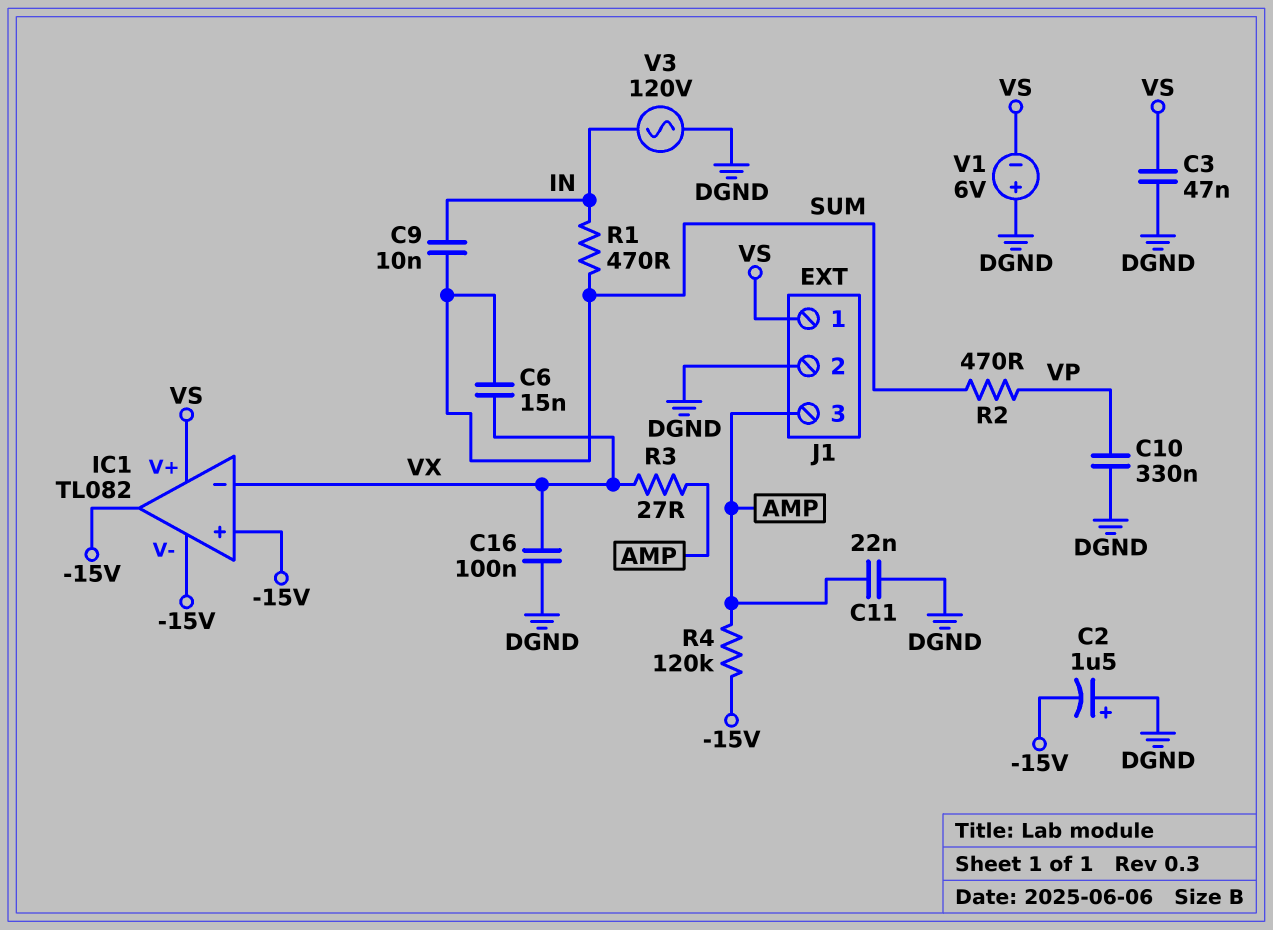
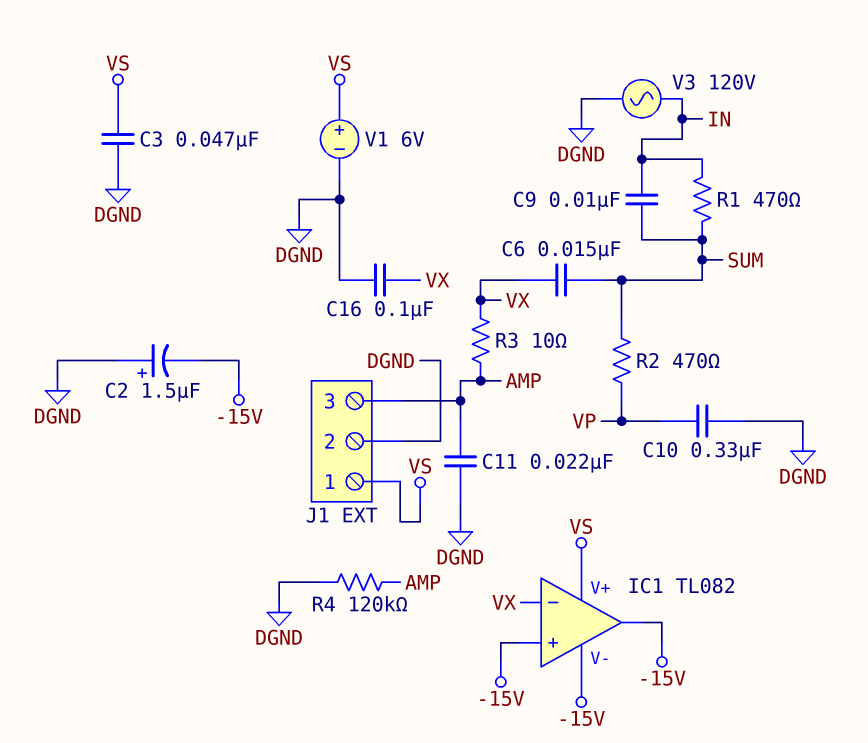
R3: 27 (AMP, VX) -> 10 (AMP, VX)
R4: 120k (-15V, AMP) -> 120k (AMP, DGND)
V1: 6V (plus DGND, minus VS) -> 6V (plus VS, minus DGND)

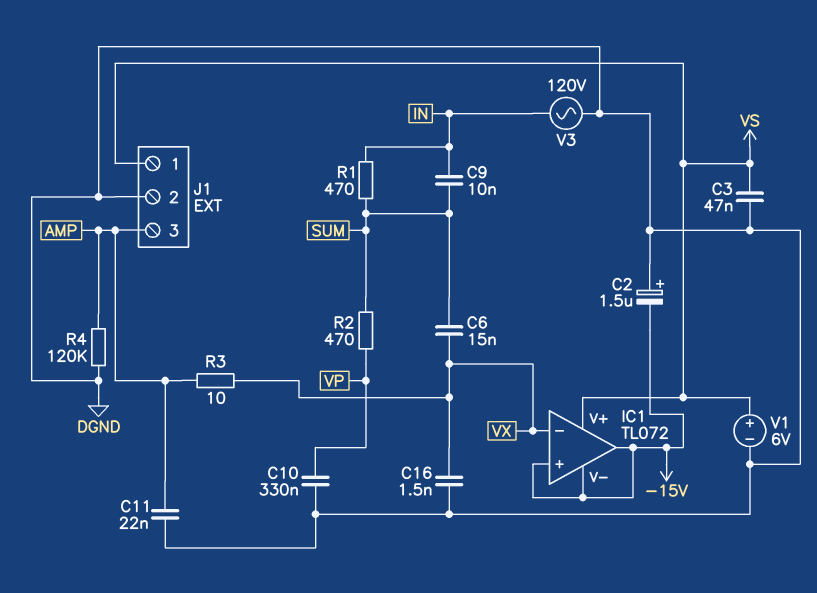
C16: 100nF (DGND, VX) -> 1.5nF (DGND, VX)
IC1: TL082 -> TL072

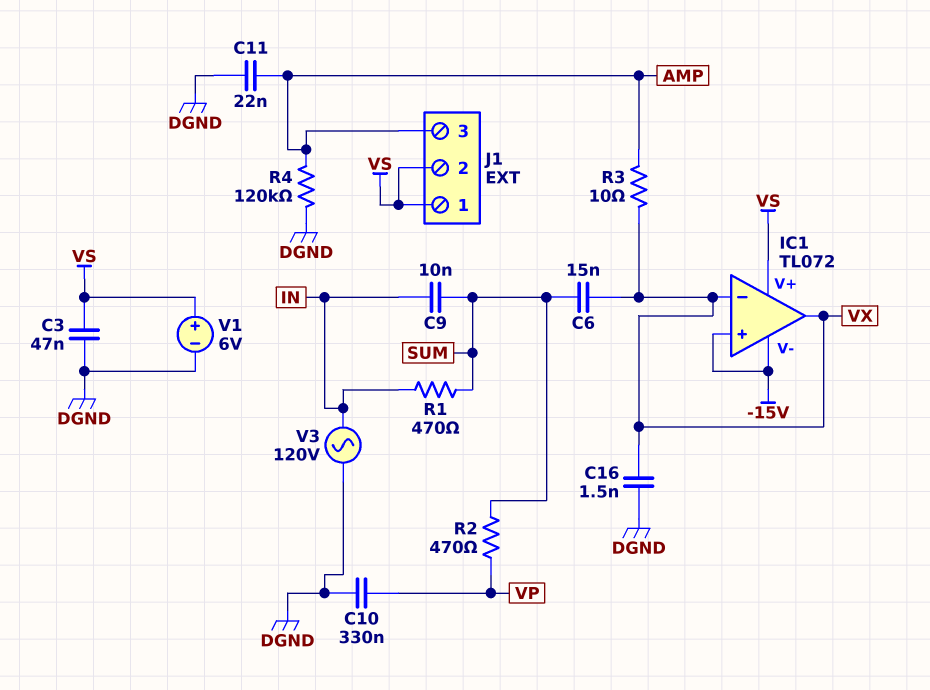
C2: 1.5uF (plus DGND, minus -15V) -> none
IC1 pin out: -15V -> VX
J1 pin 2: DGND -> VS

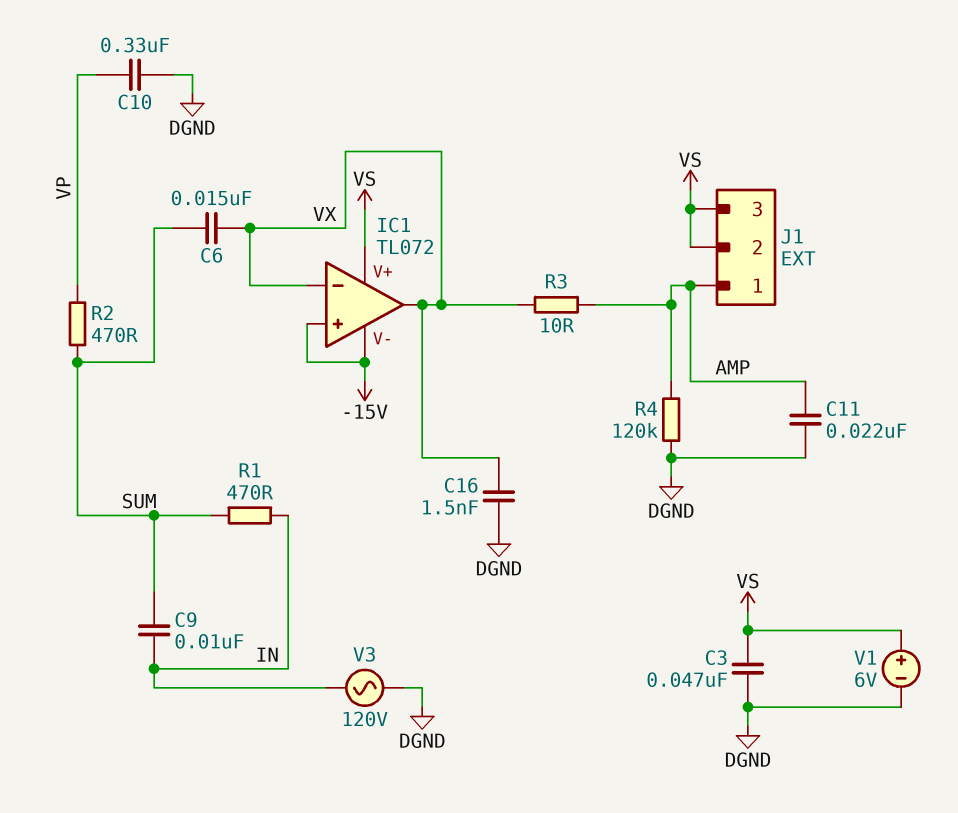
J1 pin 1: VS -> AMP
J1 pin 3: AMP -> VS

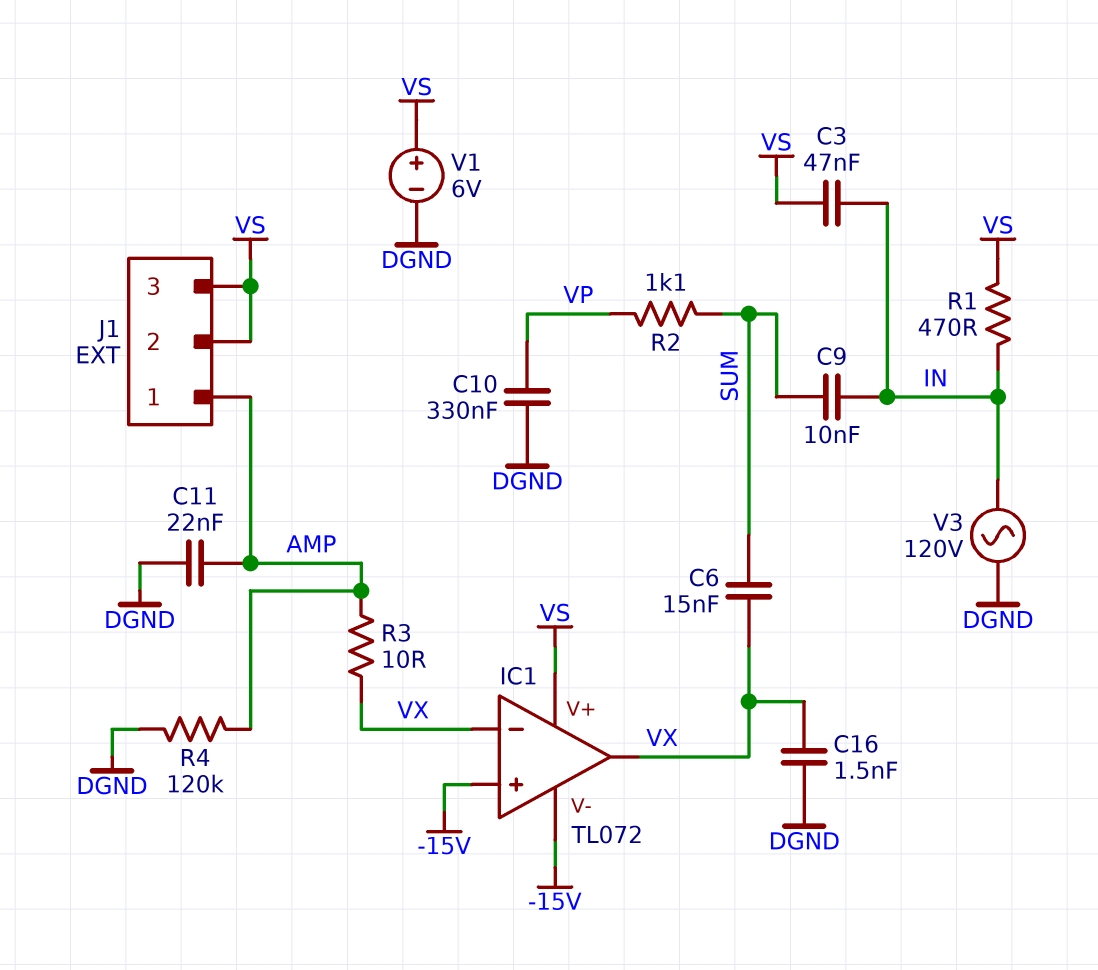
C3: 47nF (DGND, VS) -> 47nF (IN, VS)
R1: 470 (IN, SUM) -> 470 (IN, VS)
R2: 470 (SUM, VP) -> 1.1k (SUM, VP)

